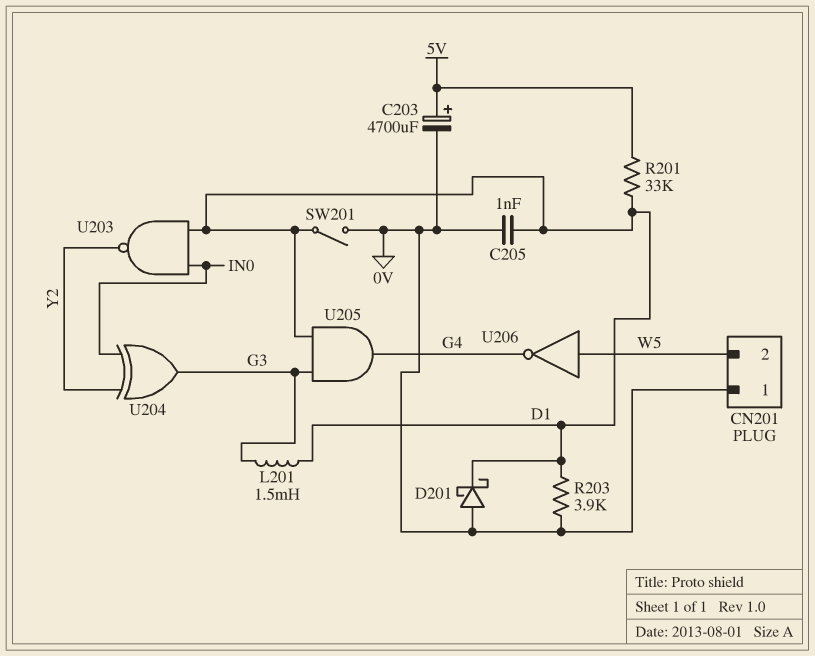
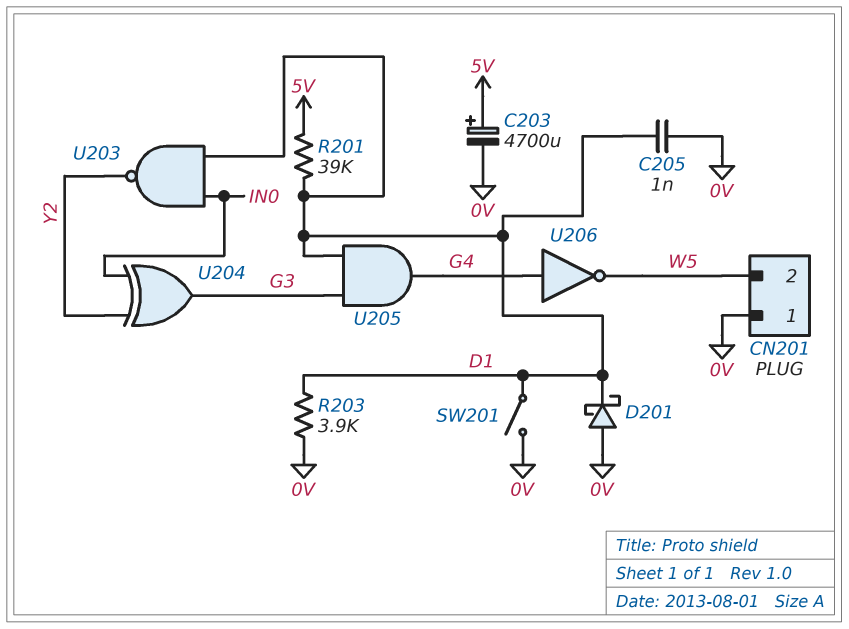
L201: 1.5mH (D1, G3) -> none
R201: 33k (5V, D1) -> 39k (5V, D1)
U206: NOT (in W5, out G4) -> NOT (in G4, out W5)

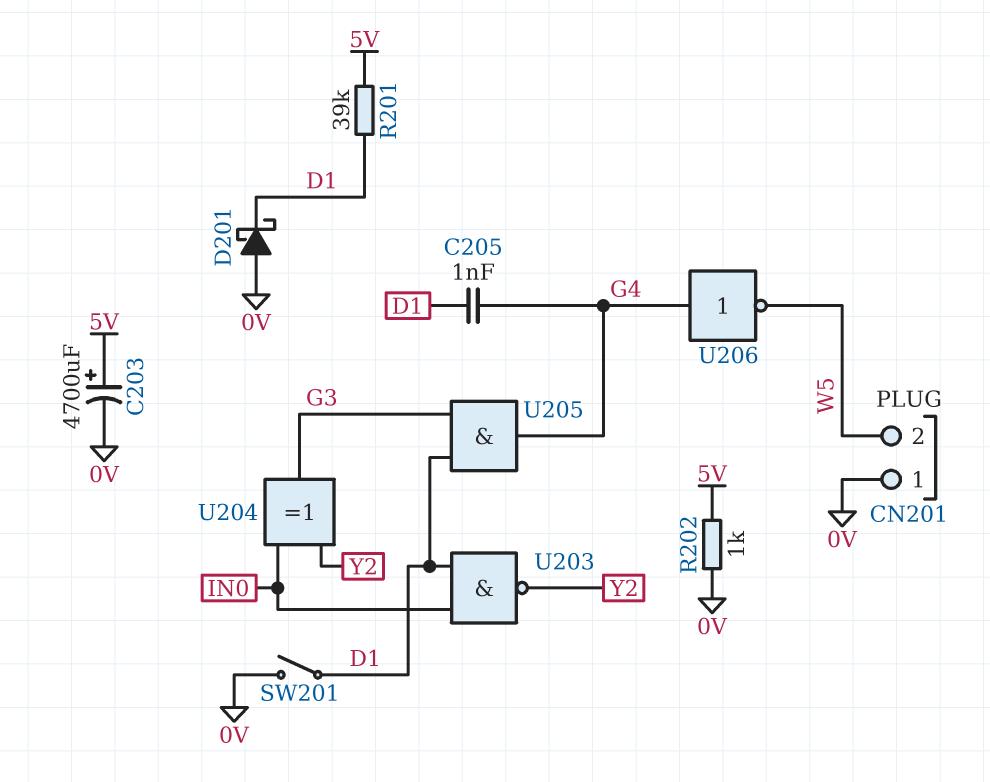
C205: 1nF (0V, D1) -> 1nF (D1, G4)
R202: none -> 1k (0V, 5V)
R203: 3.9k (0V, D1) -> none

